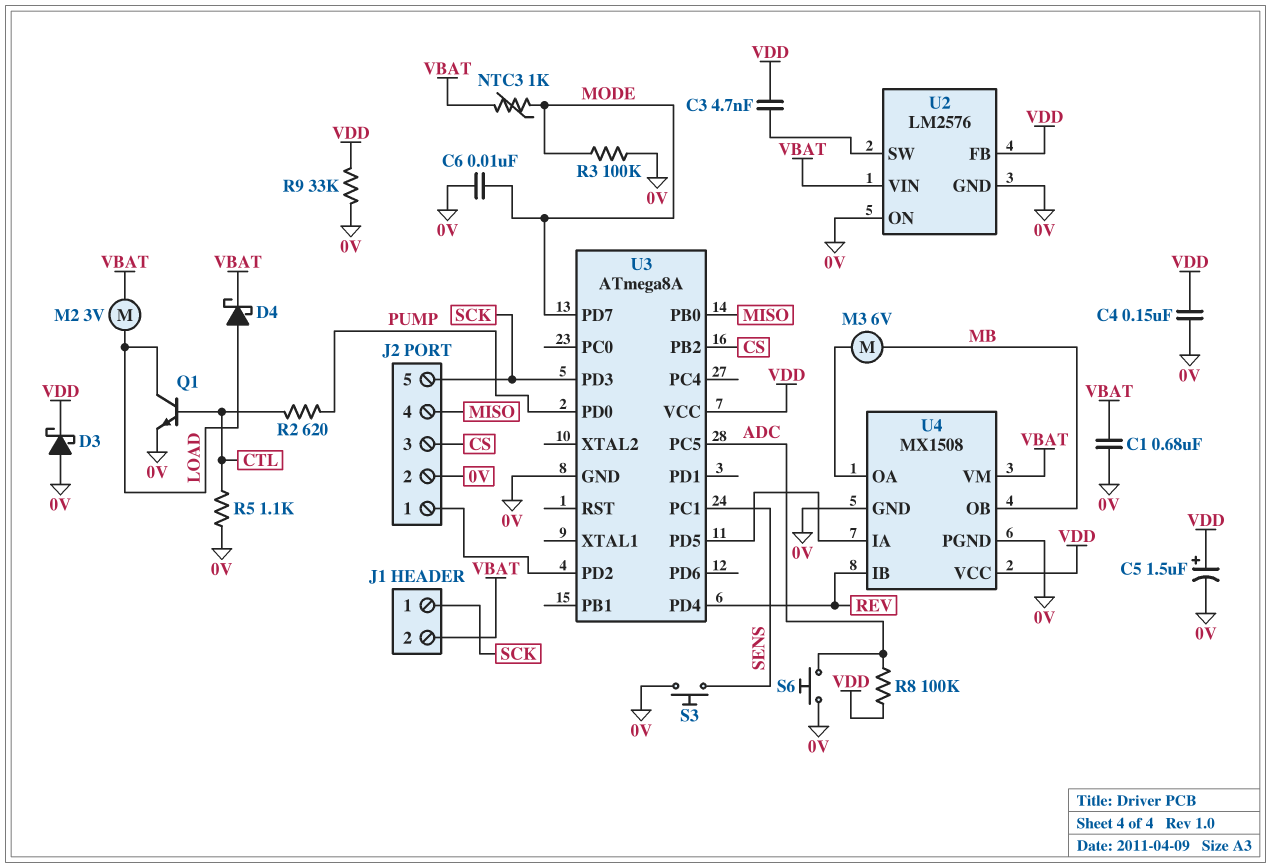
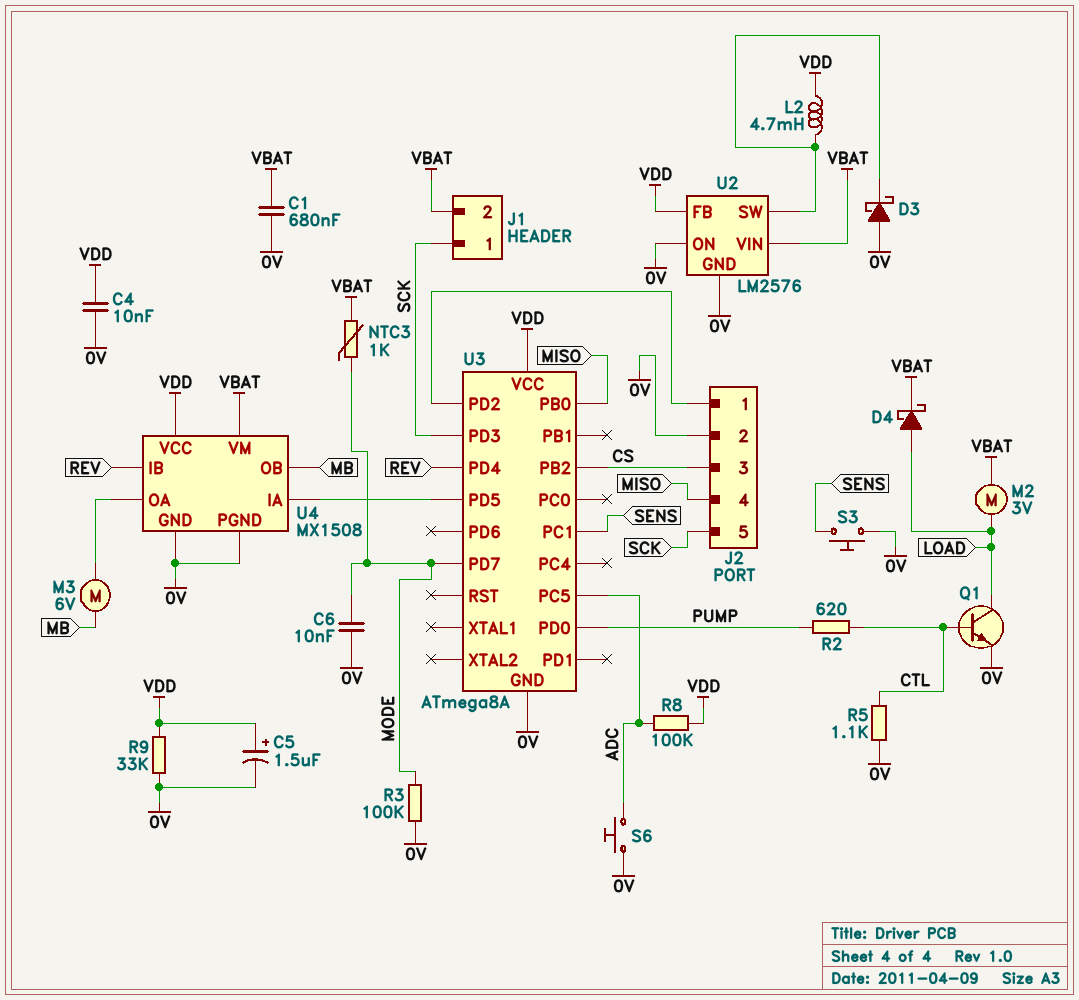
C3: 4.7nF (U2/SW, VDD) -> none
C4: 150nF (0V, VDD) -> 10nF (0V, VDD)
D3: schottky (A 0V, K VDD) -> schottky (A 0V, K U2/SW)
L2: none -> 4.7mH (U2/SW, VDD)

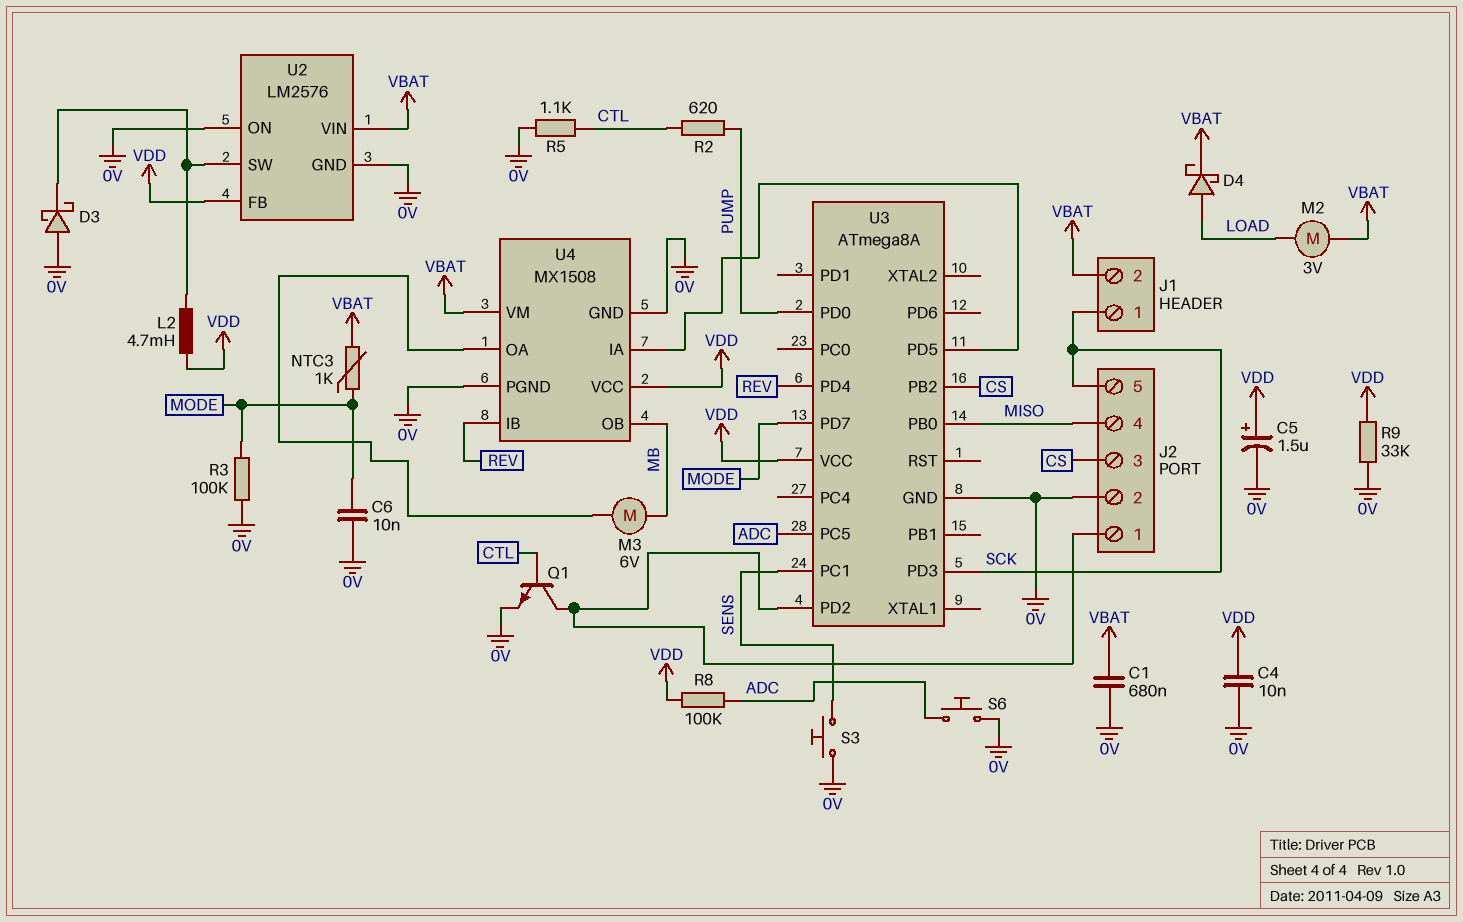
Q1: NPN (B CTL, C LOAD, E 0V) -> NPN (B CTL, C J2/1, E 0V)

